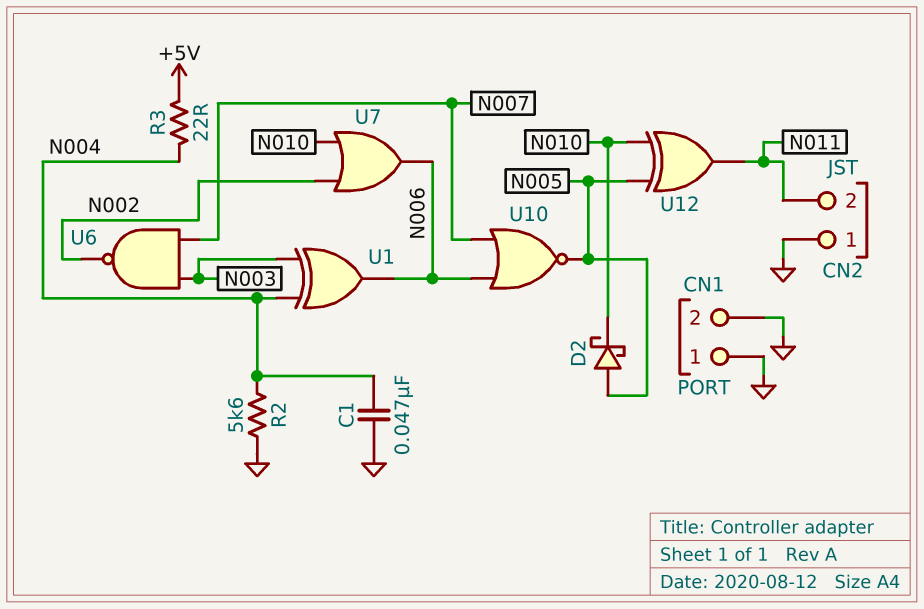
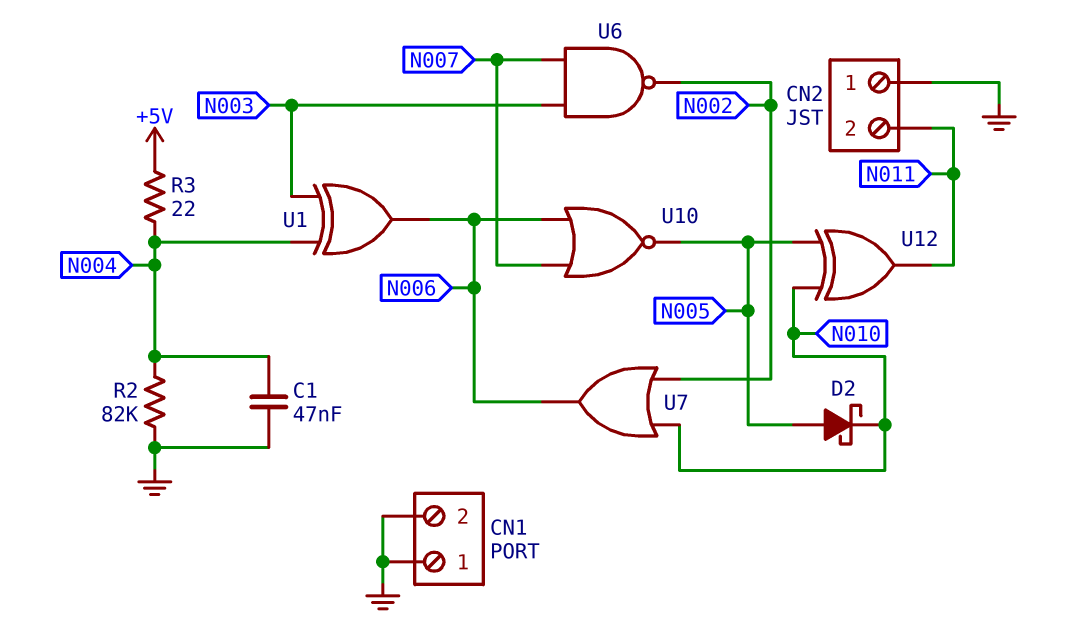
R2: 5.6k (GND, N004) -> 82k (GND, N004)

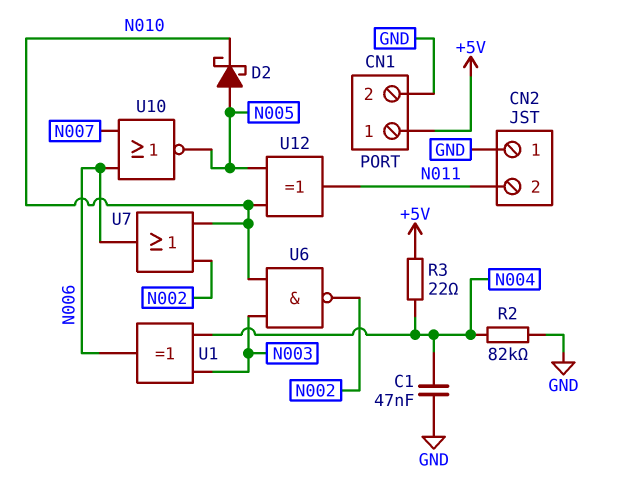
CN1 pin 1: GND -> +5V
U6: NAND (in N003, in N007, out N002) -> NAND (in N003, in N010, out N002)

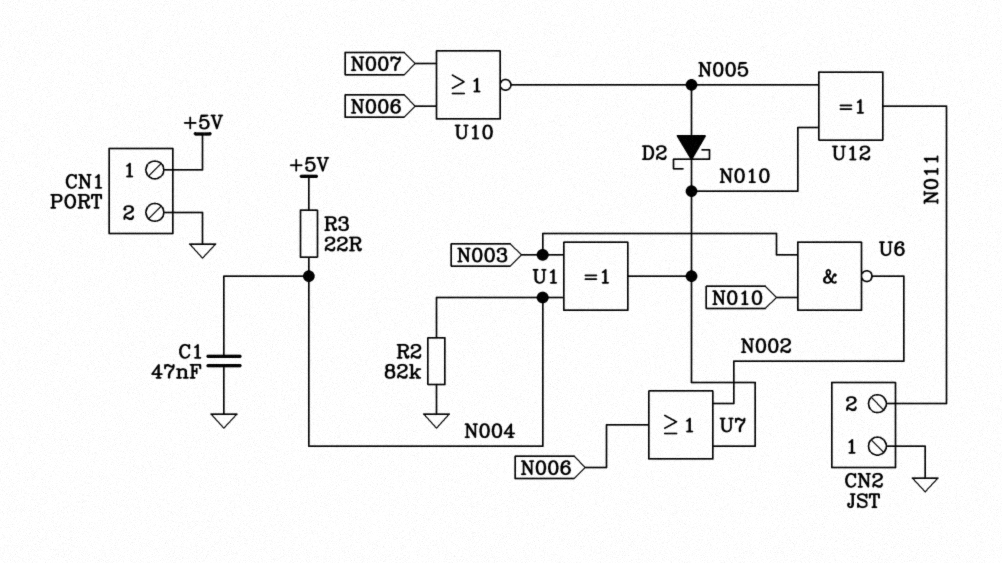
U1: XOR (in N003, in N004, out N006) -> XOR (in N003, in N004, out N010)

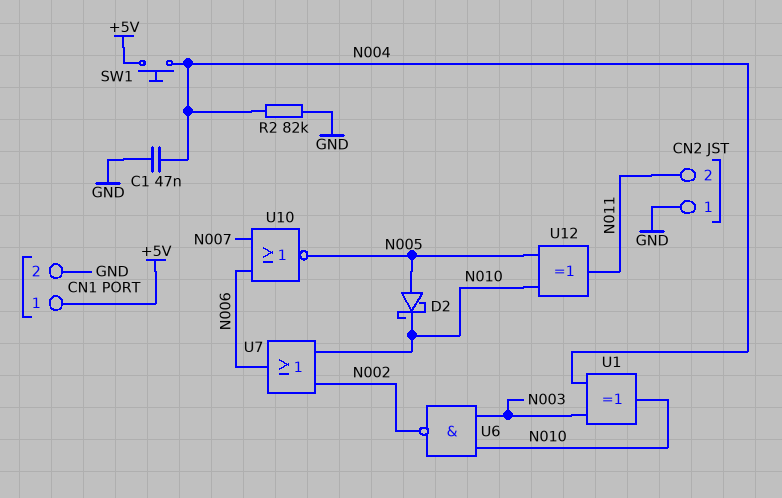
R3: 22 (+5V, N004) -> none
SW1: none -> button (+5V, N004)

